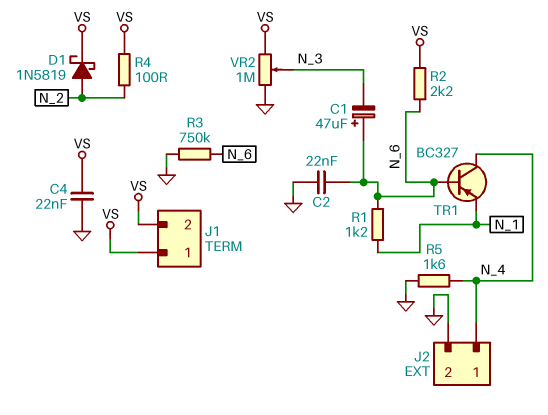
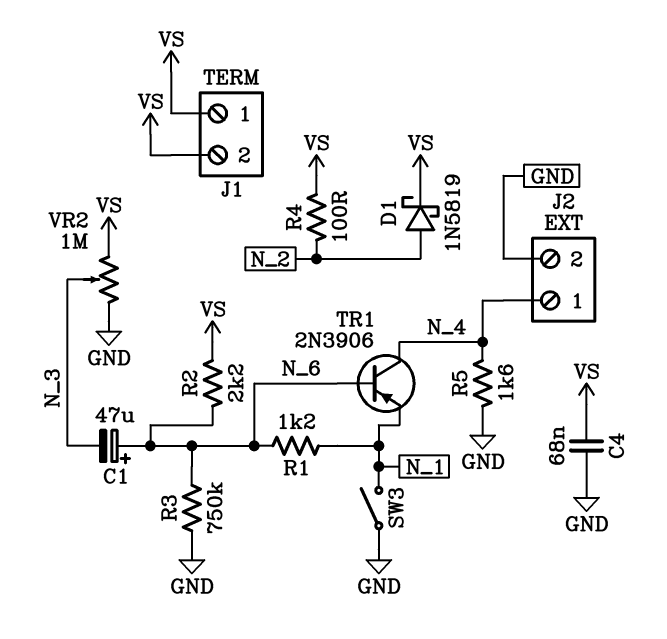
C2: 22nF (GND, N_6) -> none
C4: 22nF (GND, VS) -> 68nF (GND, VS)
SW3: none -> switch (GND, N_1)
TR1: PNP BC327 (B N_6, C N_4, E N_1) -> PNP 2N3906 (B N_6, C N_4, E N_1)

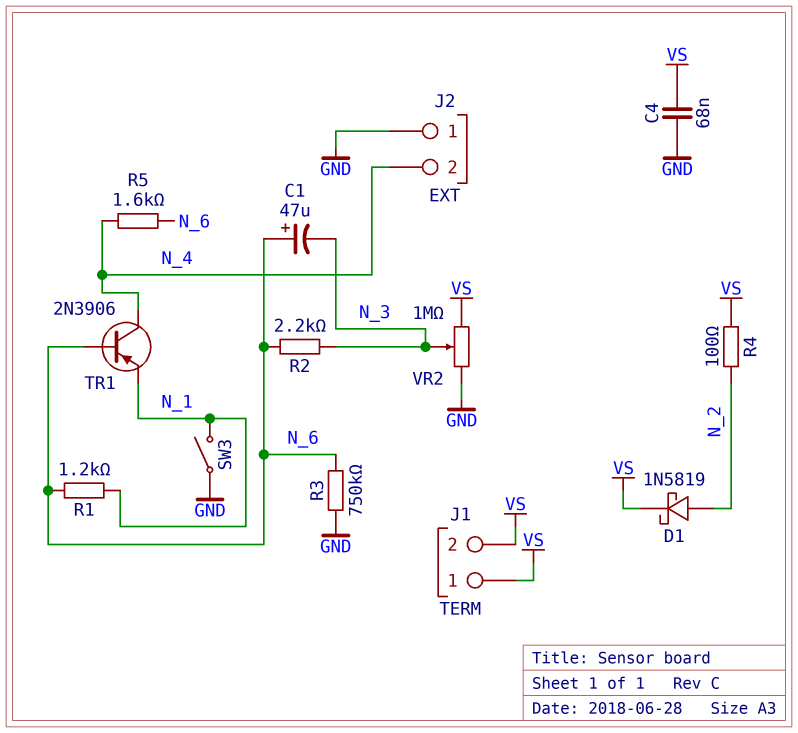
J2 pin 1: N_4 -> GND
J2 pin 2: GND -> N_4
R2: 2.2k (N_6, VS) -> 2.2k (N_3, N_6)
R5: 1.6k (GND, N_4) -> 1.6k (N_4, N_6)

